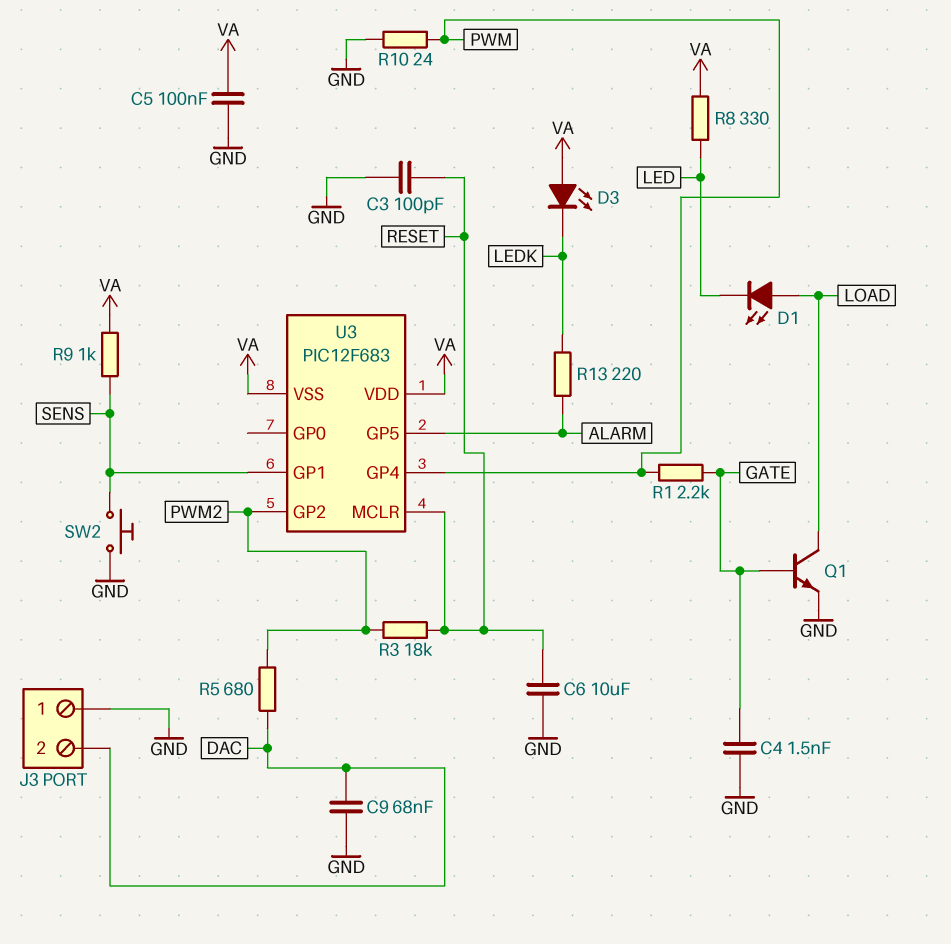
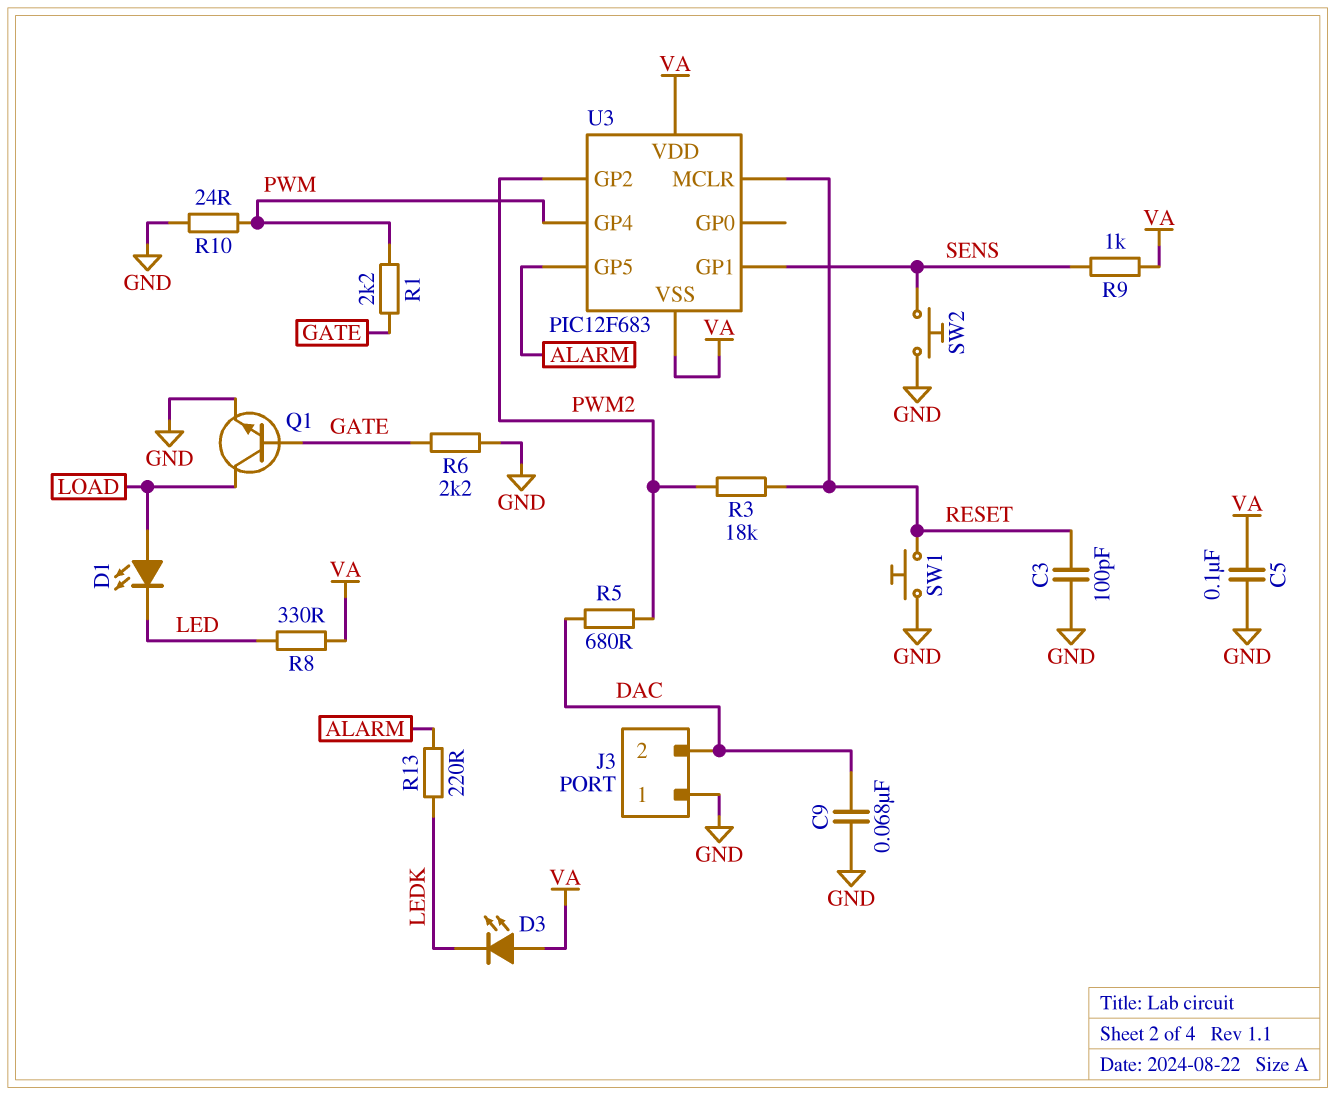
C4: 1.5nF (GATE, GND) -> none
C6: 10uF (GND, RESET) -> none
R6: none -> 2.2k (GATE, GND)
SW1: none -> button (GND, RESET)

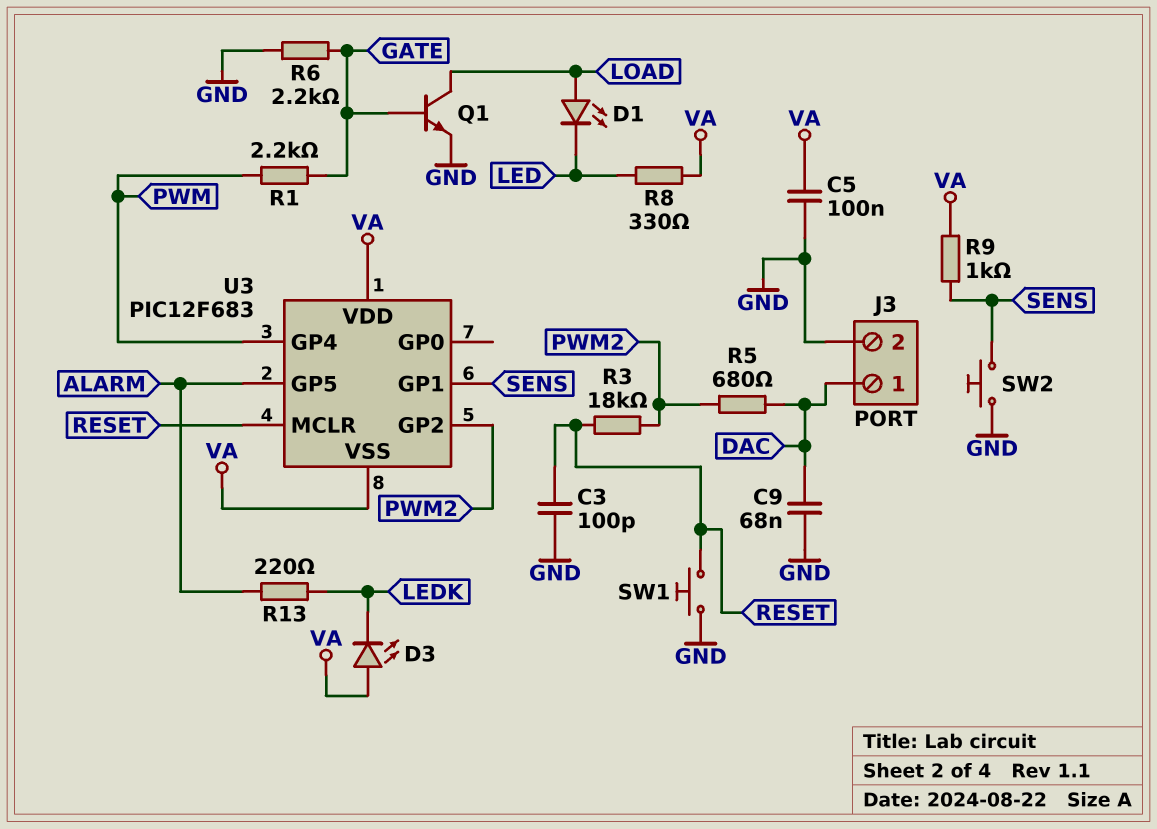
J3 pin 1: GND -> DAC
J3 pin 2: DAC -> GND
R10: 24 (GND, PWM) -> none

